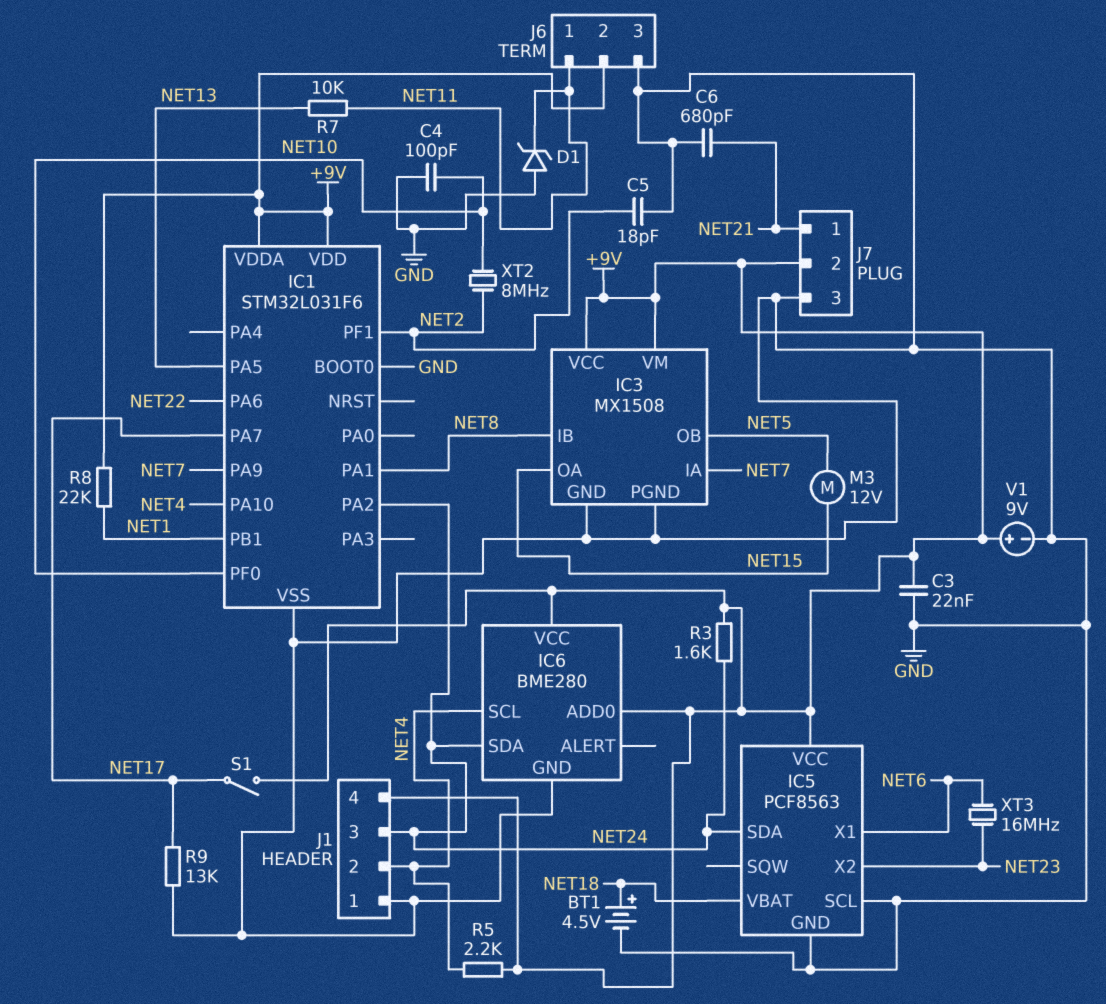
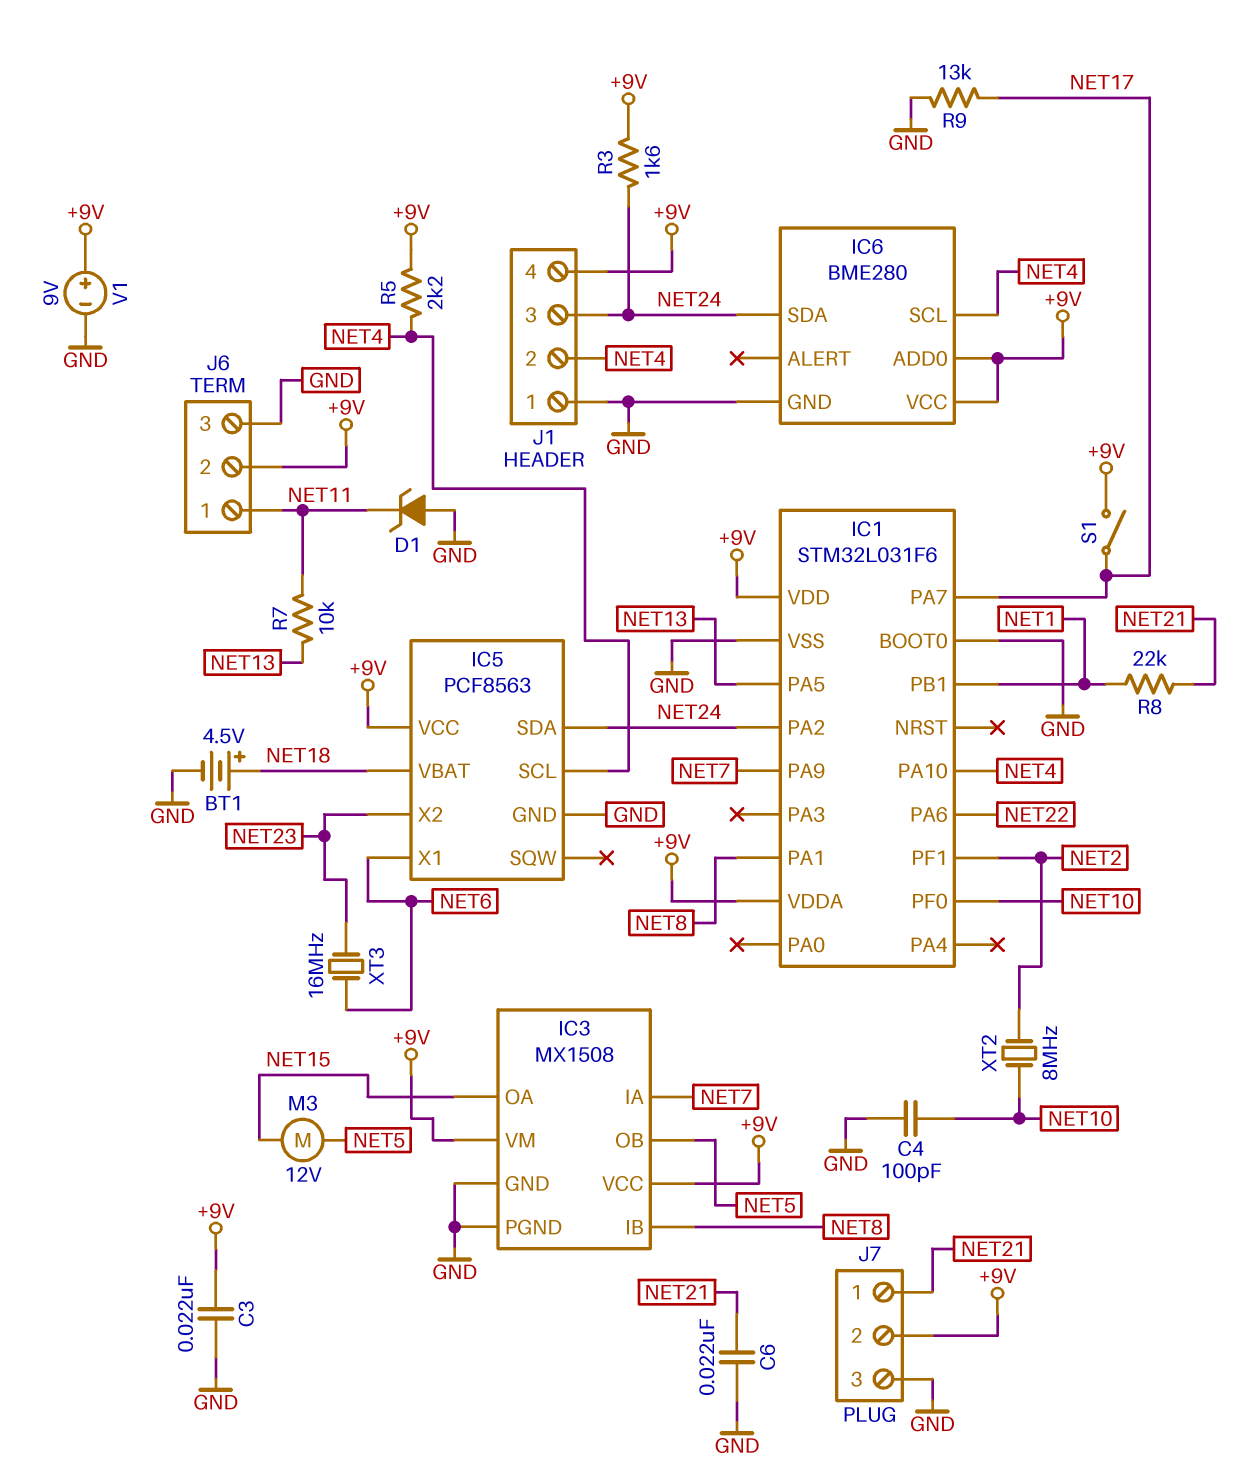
C5: 18pF (GND, NET2) -> none
C6: 680pF (GND, NET21) -> 22nF (GND, NET21)
IC5 pin SCL: GND -> NET4
R8: 22k (+9V, NET1) -> 22k (NET1, NET21)

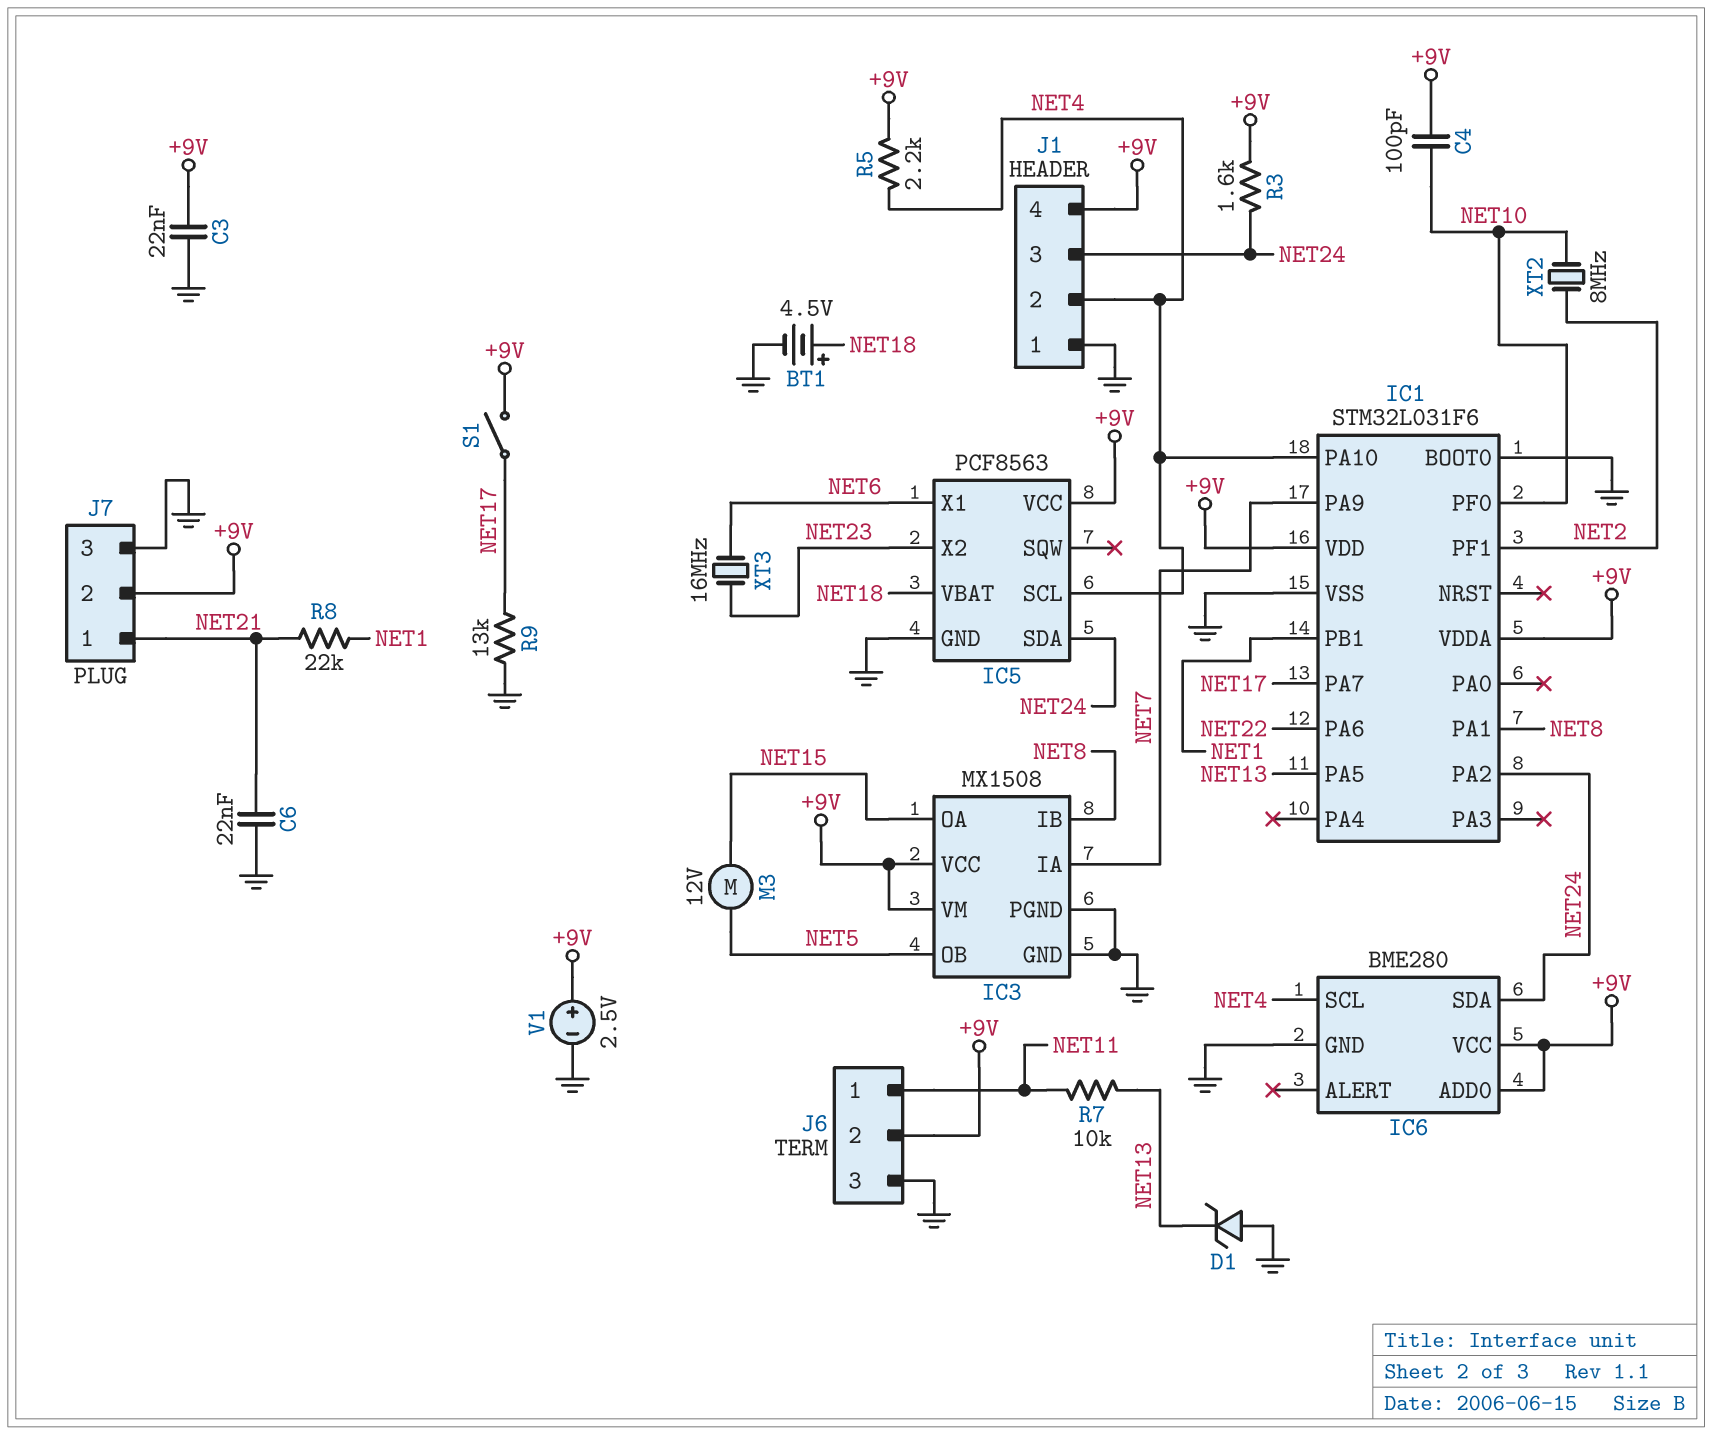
C4: 100pF (GND, NET10) -> 100pF (+9V, NET10)
D1: zener (A GND, K NET11) -> zener (A GND, K NET13)
V1: 9V (plus +9V, minus GND) -> 2.5V (plus +9V, minus GND)

